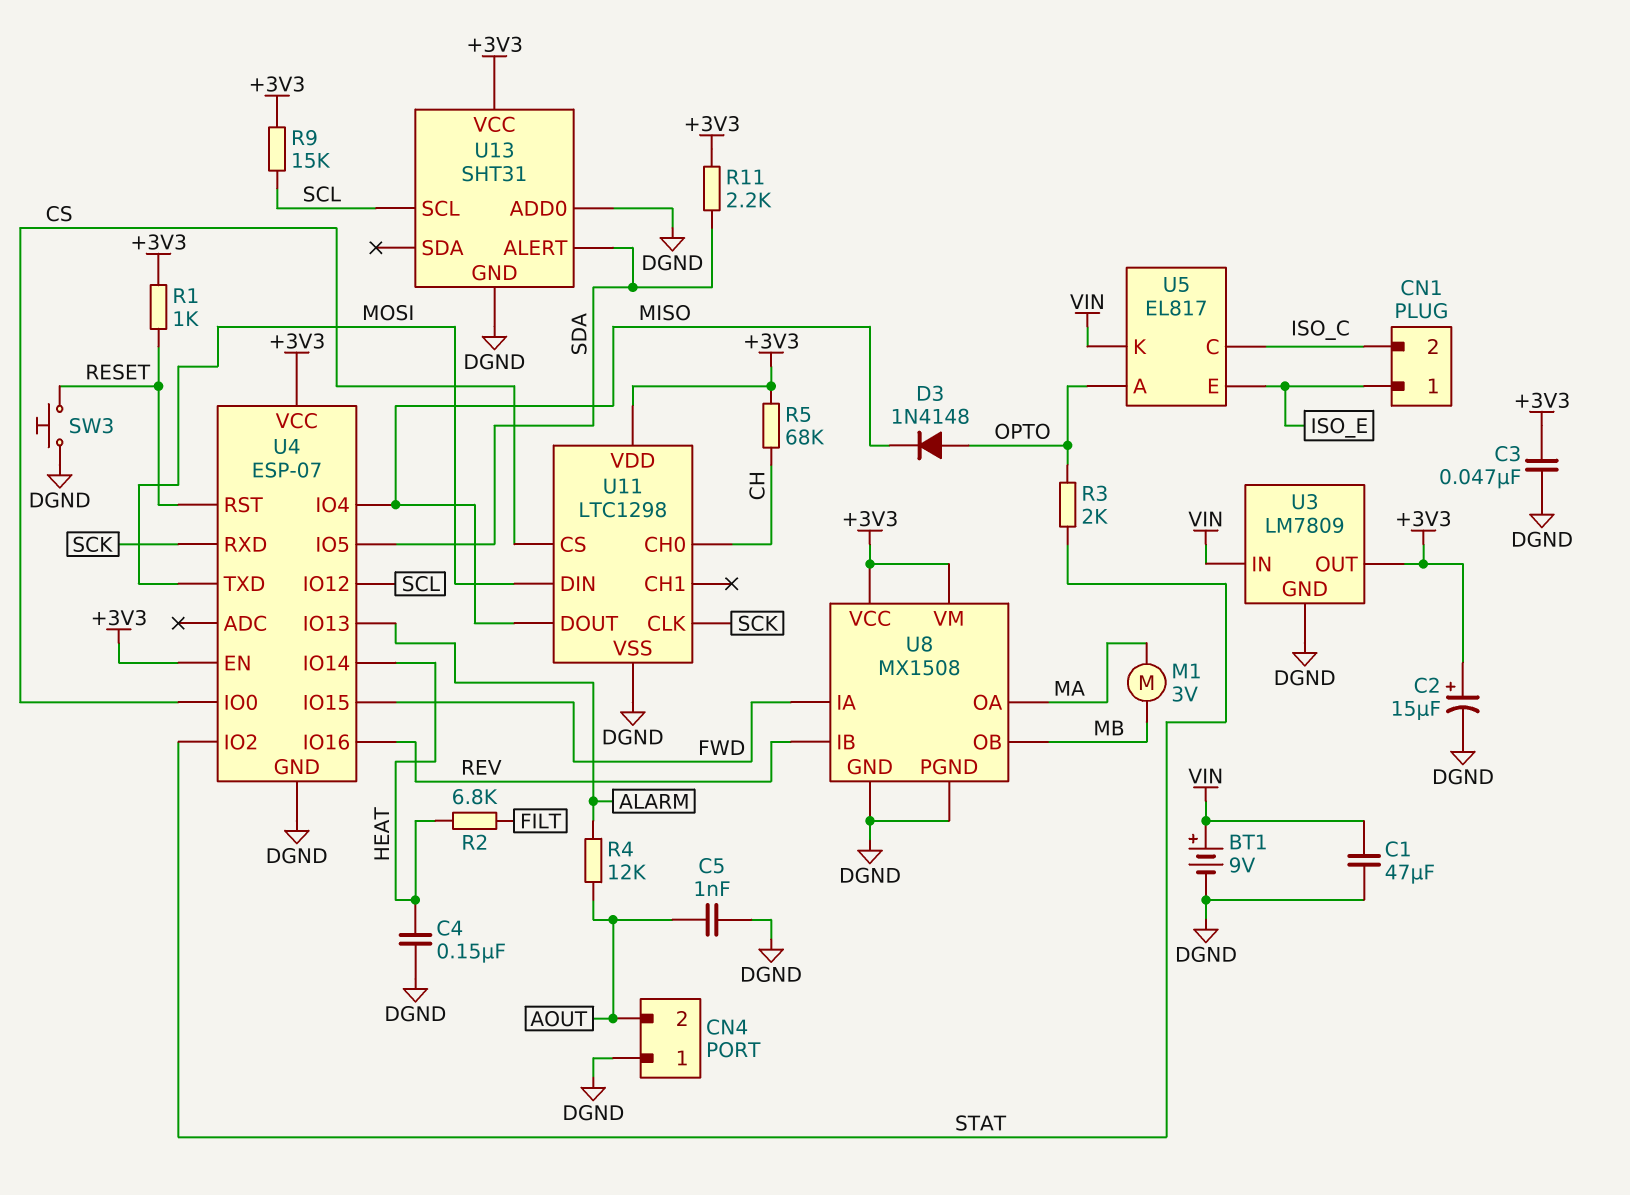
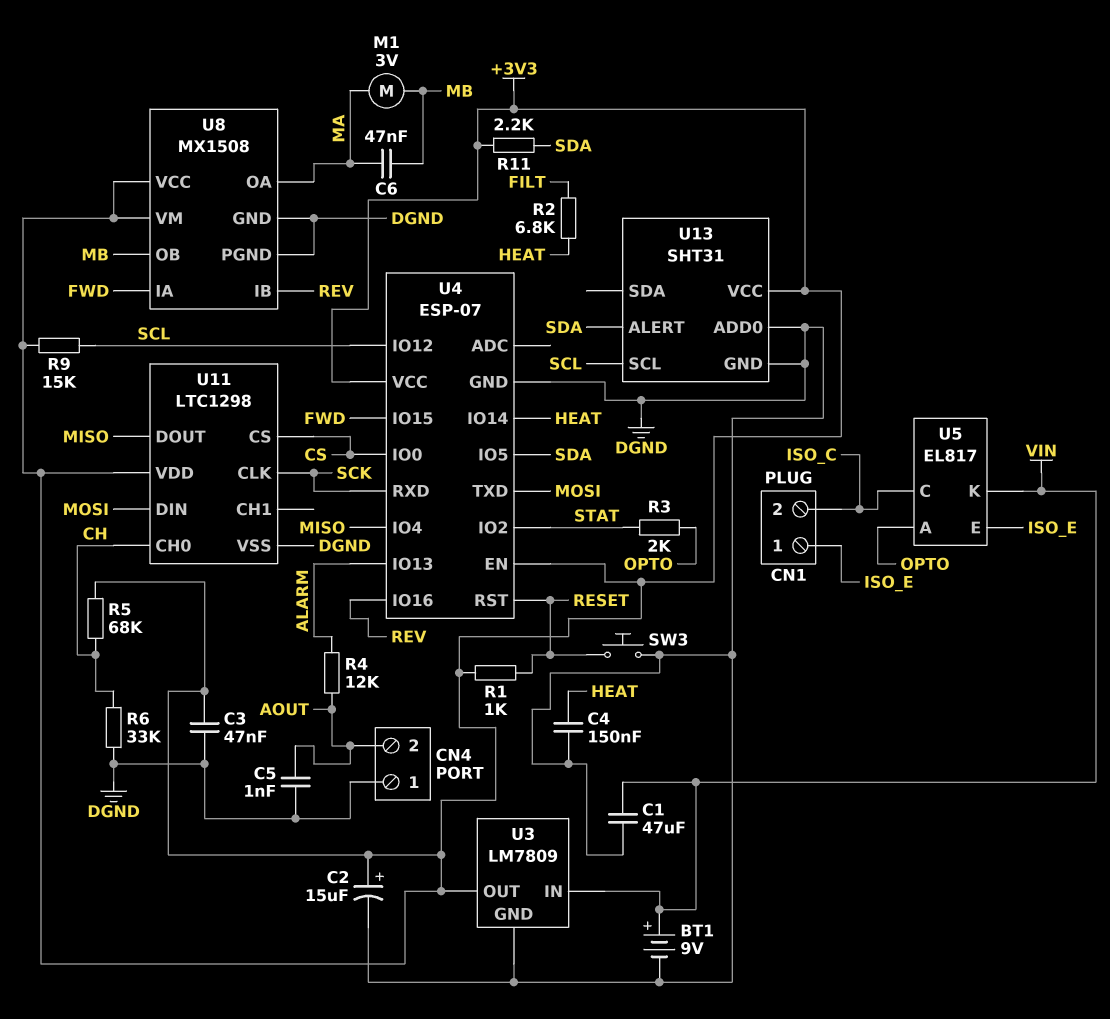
C6: none -> 47nF (MA, MB)
D3: diode 1N4148 (A OPTO, K MISO) -> none
R6: none -> 33k (CH, DGND)

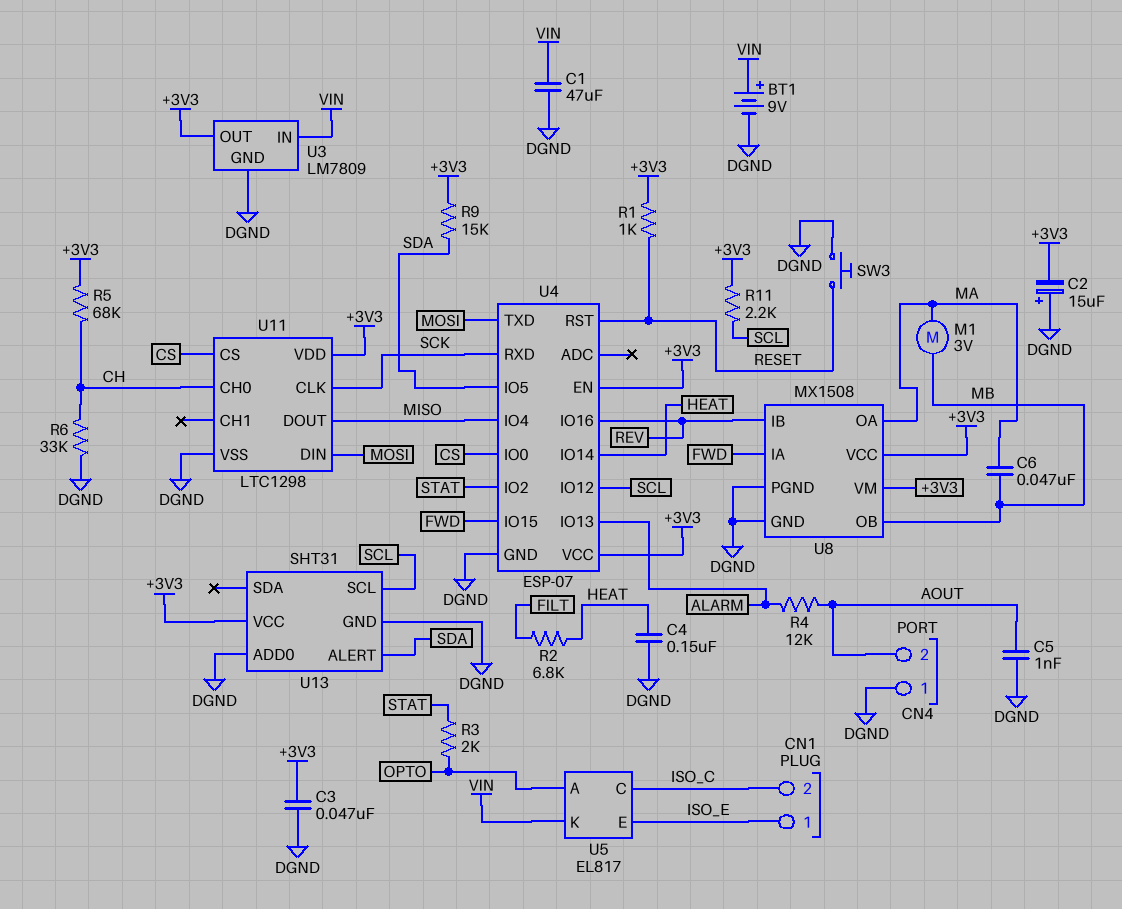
C2: 15uF (plus +3V3, minus DGND) -> 15uF (plus DGND, minus +3V3)
R9: 15k (+3V3, SCL) -> 15k (+3V3, SDA)
R11: 2.2k (+3V3, SDA) -> 2.2k (+3V3, SCL)

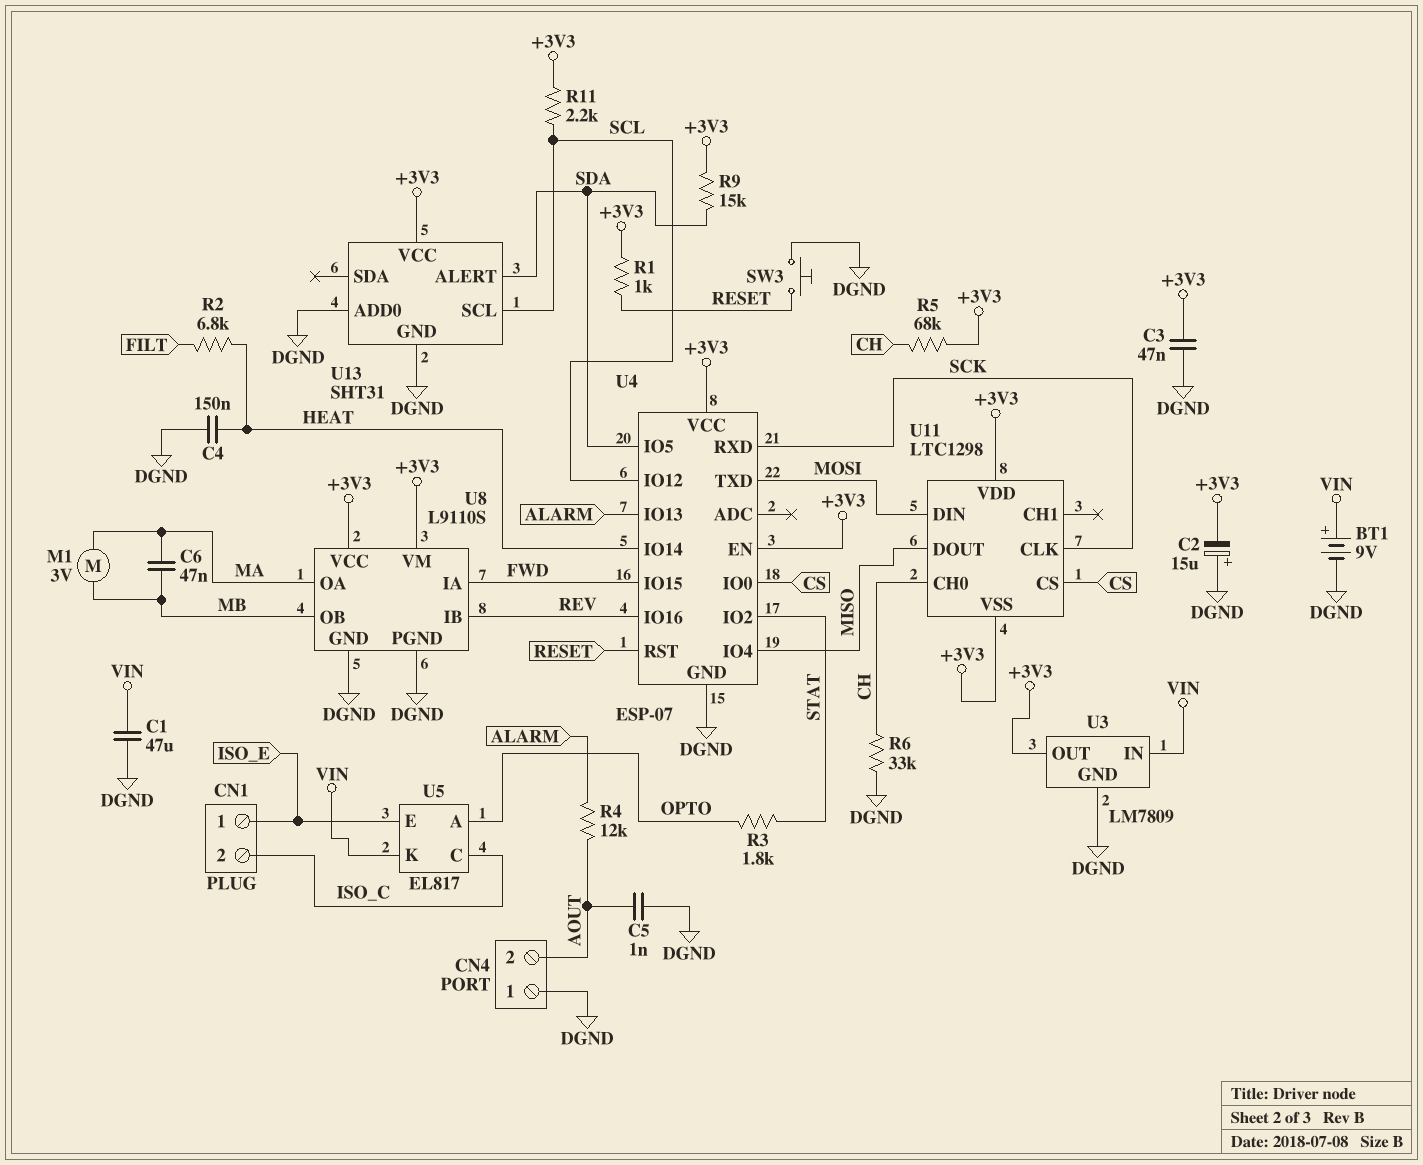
R3: 2k (OPTO, STAT) -> 1.8k (OPTO, STAT)
U8: MX1508 -> L9110S
U11 pin VSS: DGND -> +3V3

